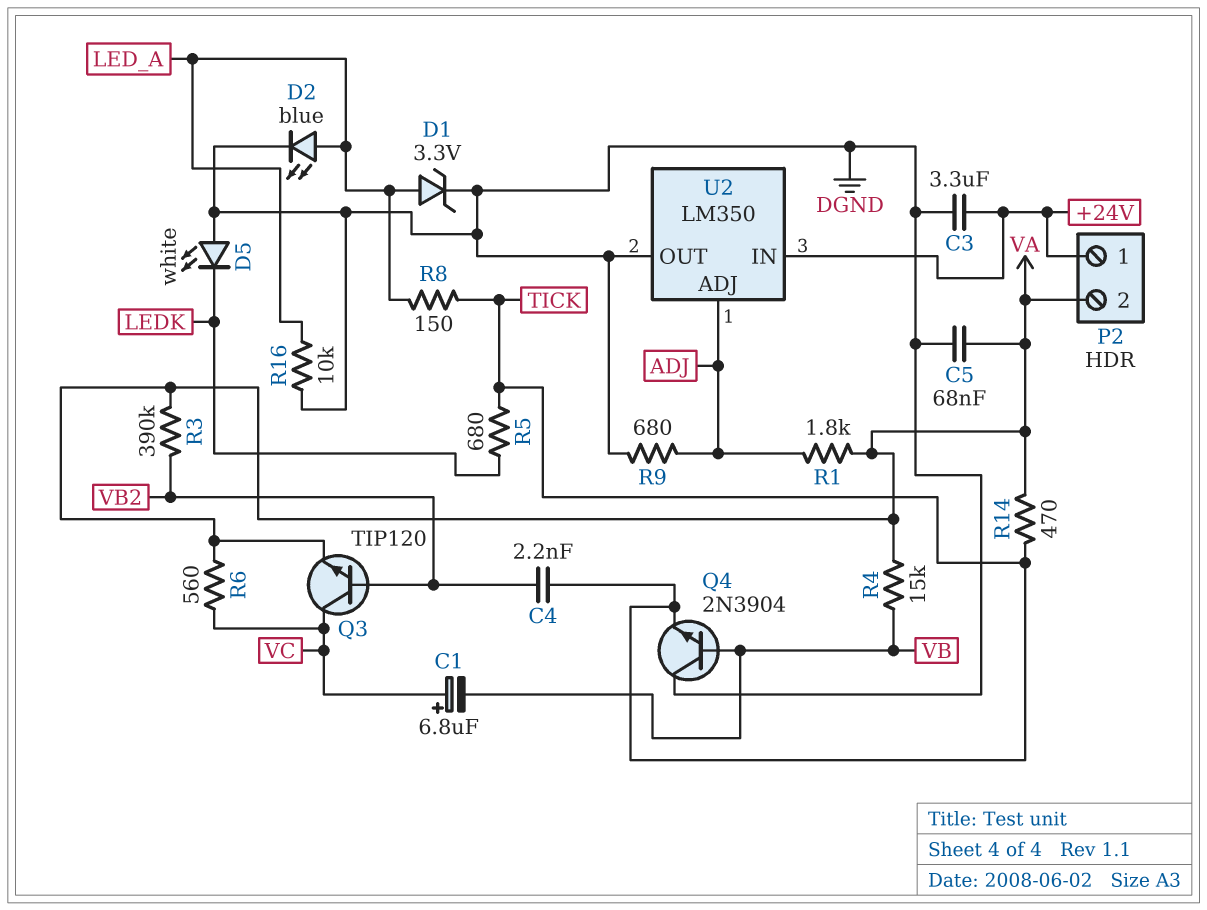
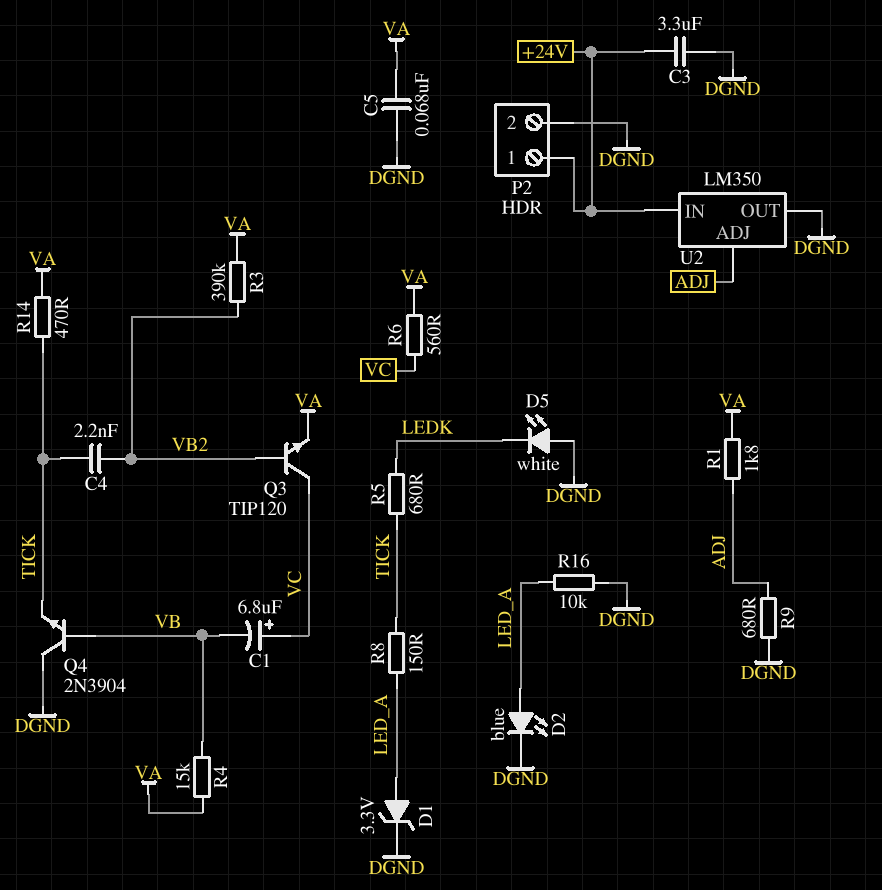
P2 pin 2: VA -> DGND

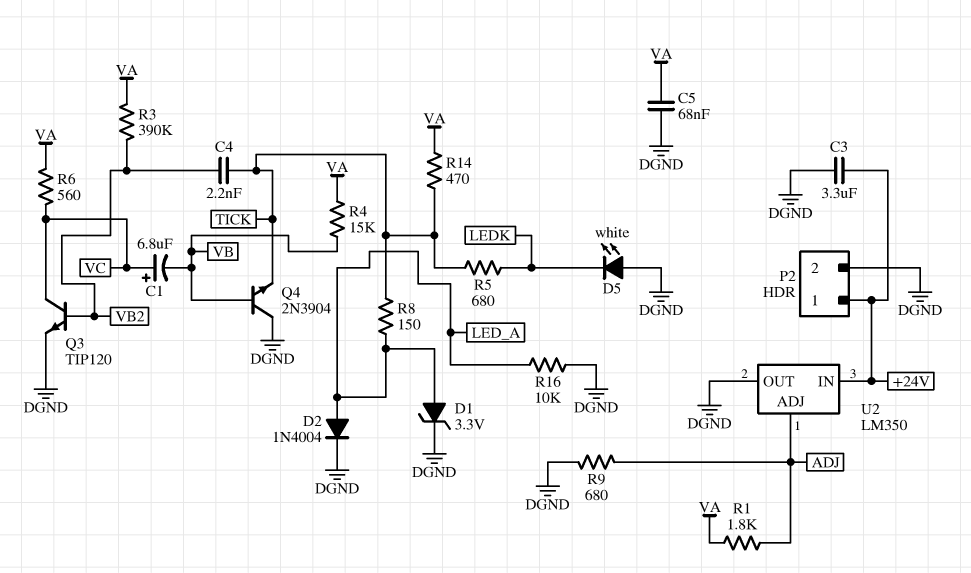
D2: LED blue (A LED_A, K DGND) -> diode 1N4004 (A LED_A, K DGND)
Q3: NPN TIP120 (B VB2, C VC, E VA) -> NPN TIP120 (B VB2, C VC, E DGND)

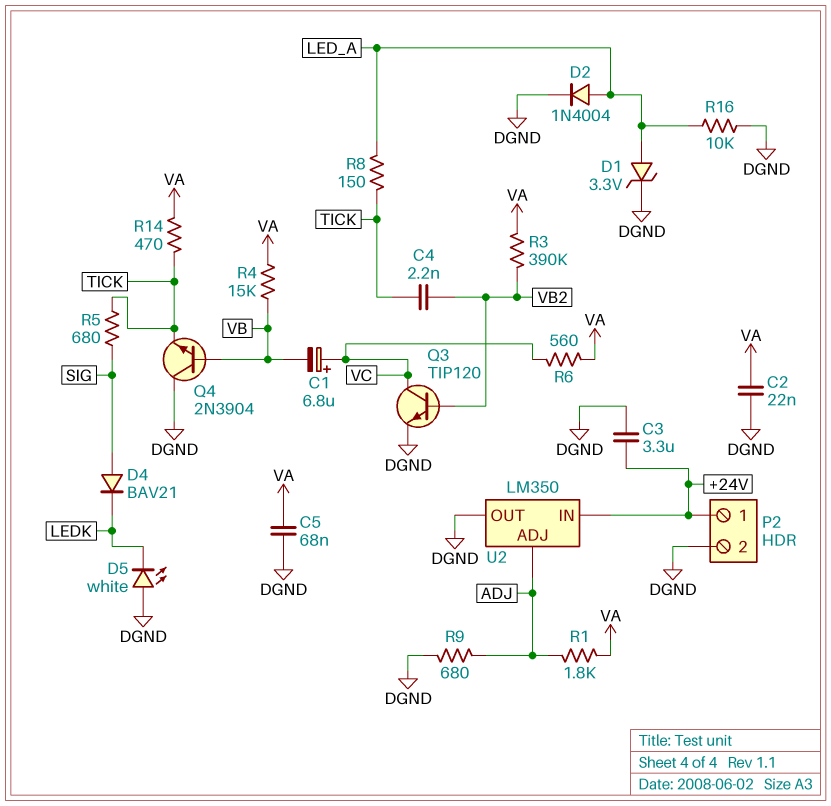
C2: none -> 22nF (DGND, VA)
D4: none -> diode BAV21 (A SIG, K LEDK)
R5: 680 (LEDK, TICK) -> 680 (SIG, TICK)

